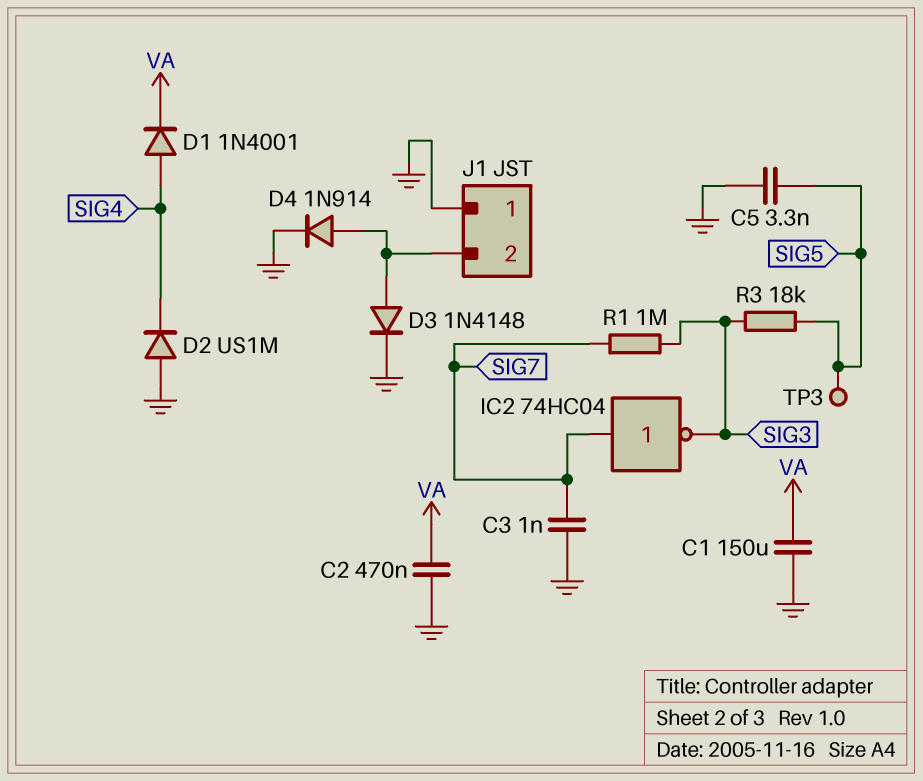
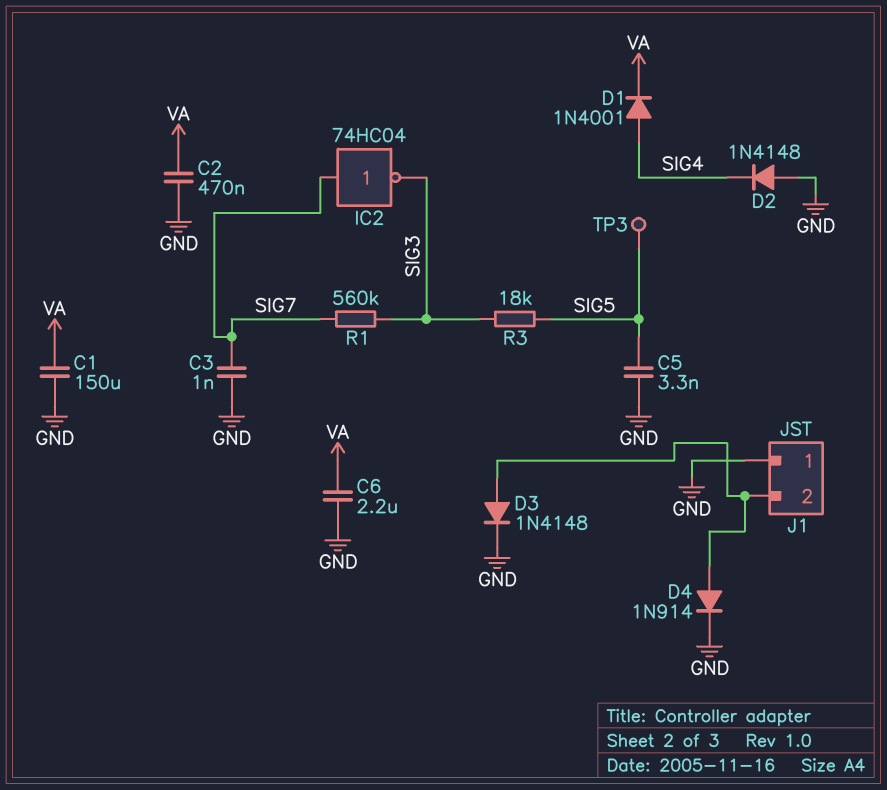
C6: none -> 2.2uF (GND, VA)
D2: diode US1M (A GND, K SIG4) -> diode 1N4148 (A GND, K SIG4)
R1: 1M (SIG3, SIG7) -> 560k (SIG3, SIG7)

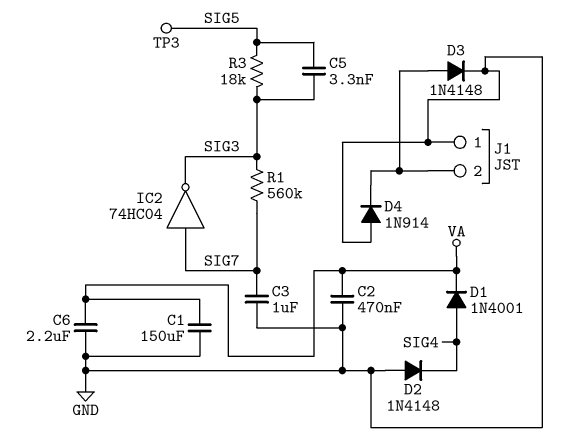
C3: 1nF (GND, SIG7) -> 1uF (GND, SIG7)
C5: 3.3nF (GND, SIG5) -> 3.3nF (SIG3, SIG5)
D4: diode 1N914 (A J1/2, K GND) -> diode 1N914 (A GND, K J1/2)

